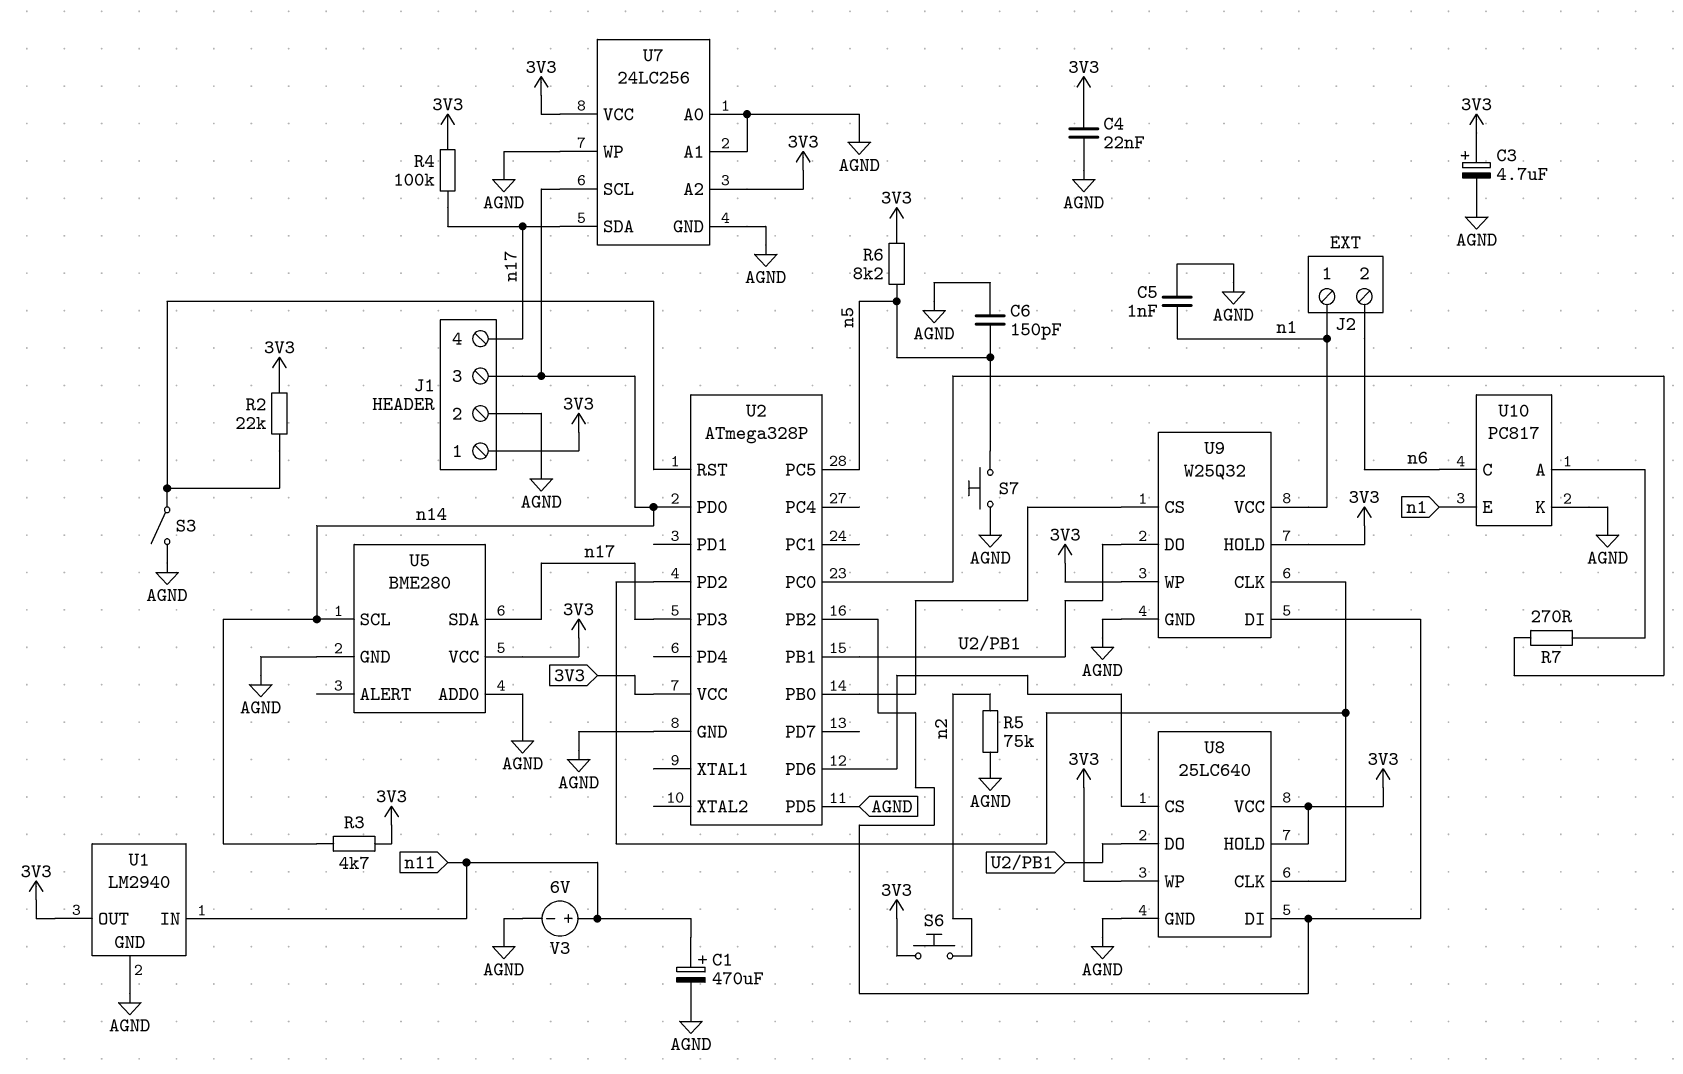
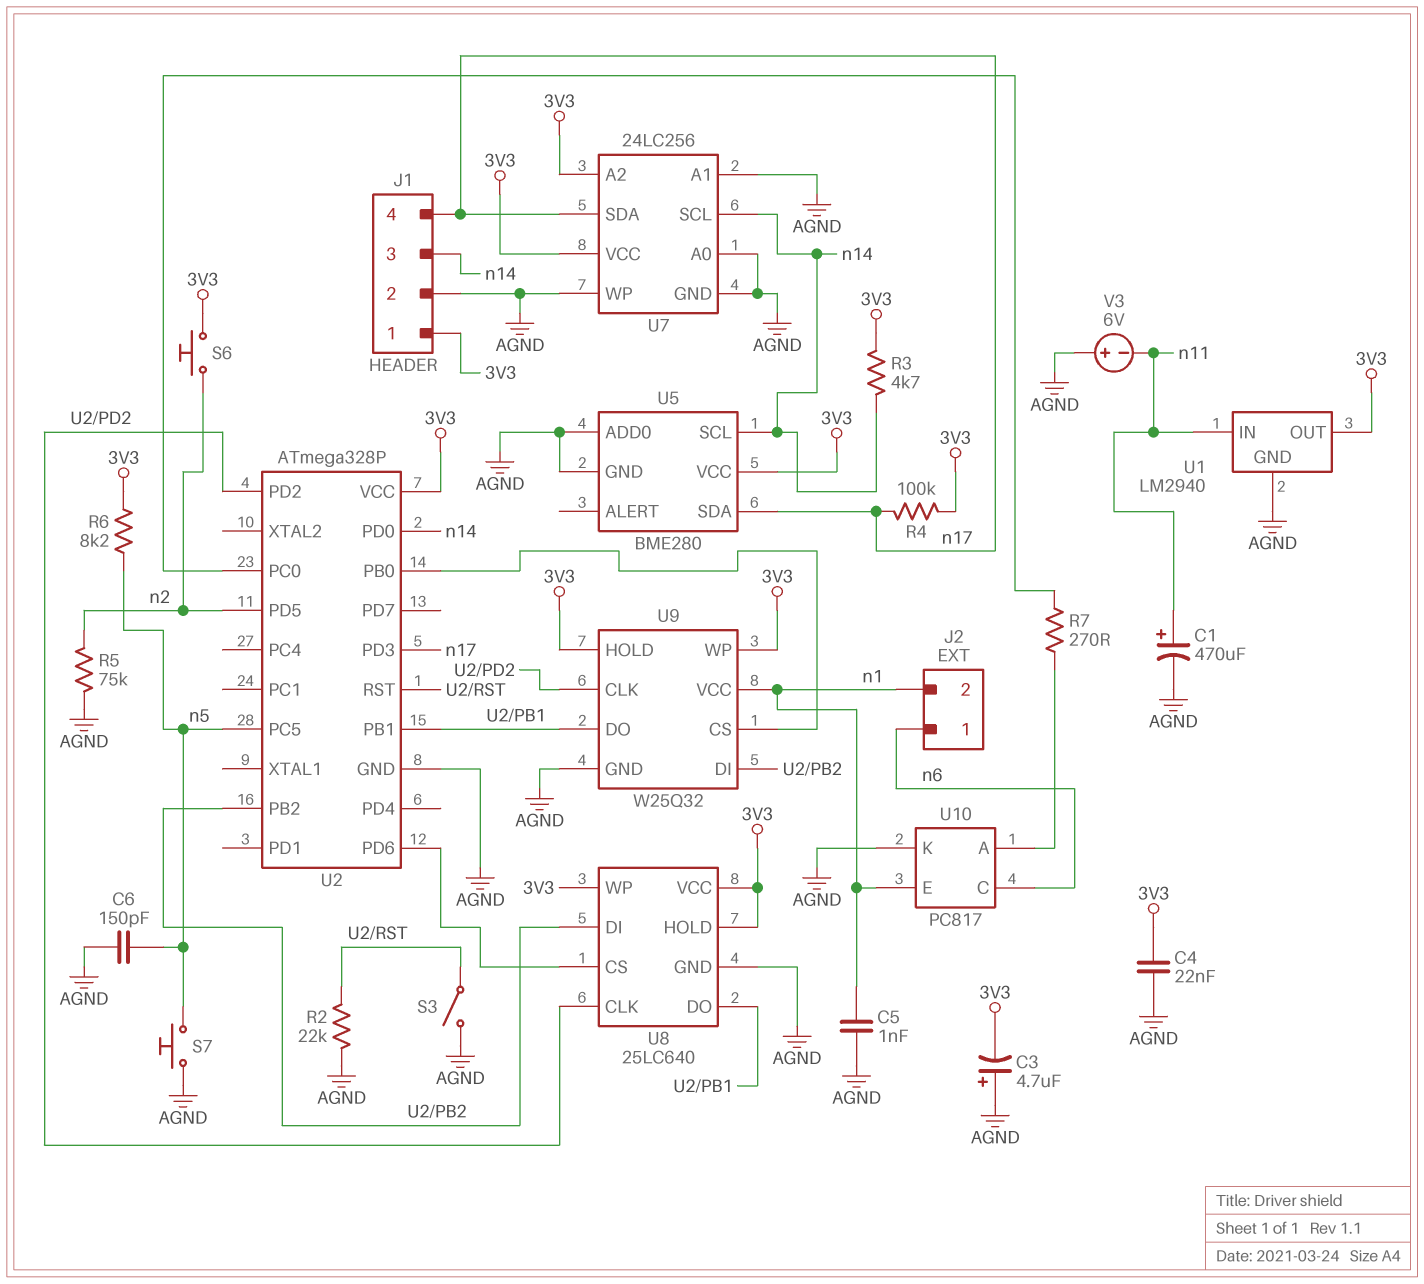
C3: 4.7uF (plus 3V3, minus AGND) -> 4.7uF (plus AGND, minus 3V3)
J2 pin 1: n1 -> n6
J2 pin 2: n6 -> n1
R2: 22k (3V3, U2/RST) -> 22k (AGND, U2/RST)
U2 pin PD5: AGND -> n2
V3: 6V (plus n11, minus AGND) -> 6V (plus AGND, minus n11)

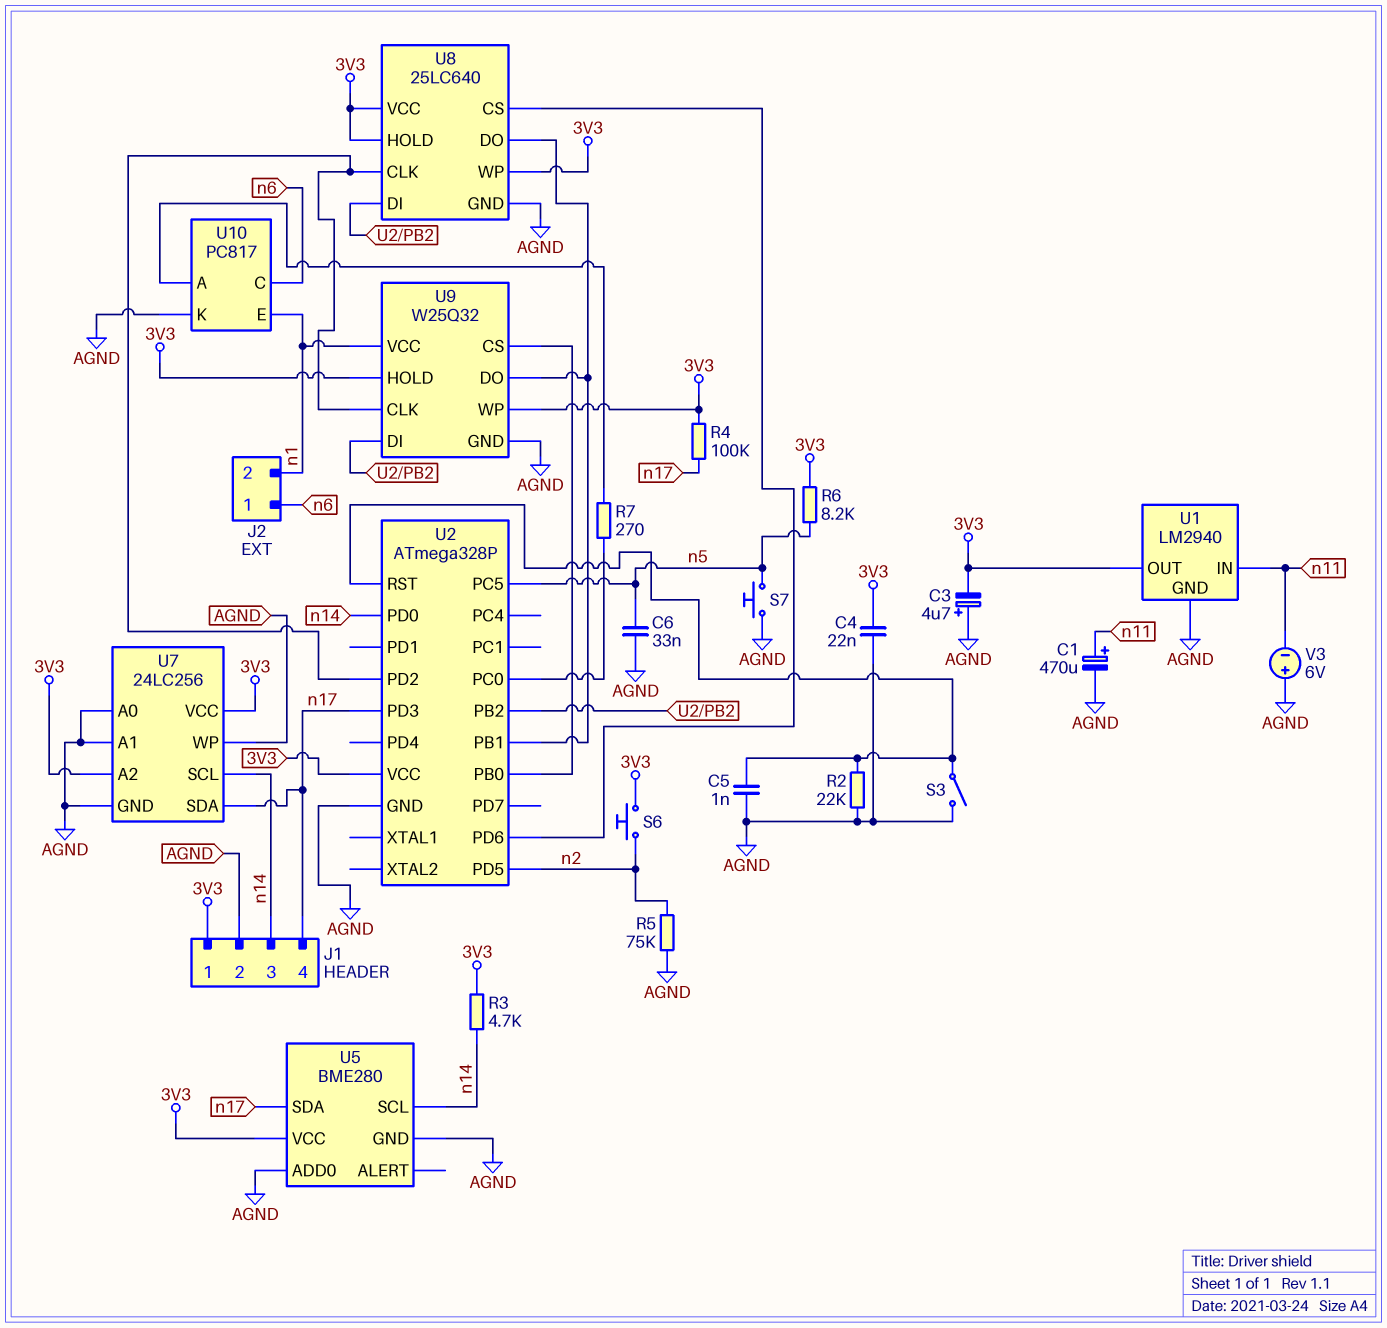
C5: 1nF (AGND, n1) -> 1nF (AGND, U2/RST)
C6: 150pF (AGND, n5) -> 33nF (AGND, n5)

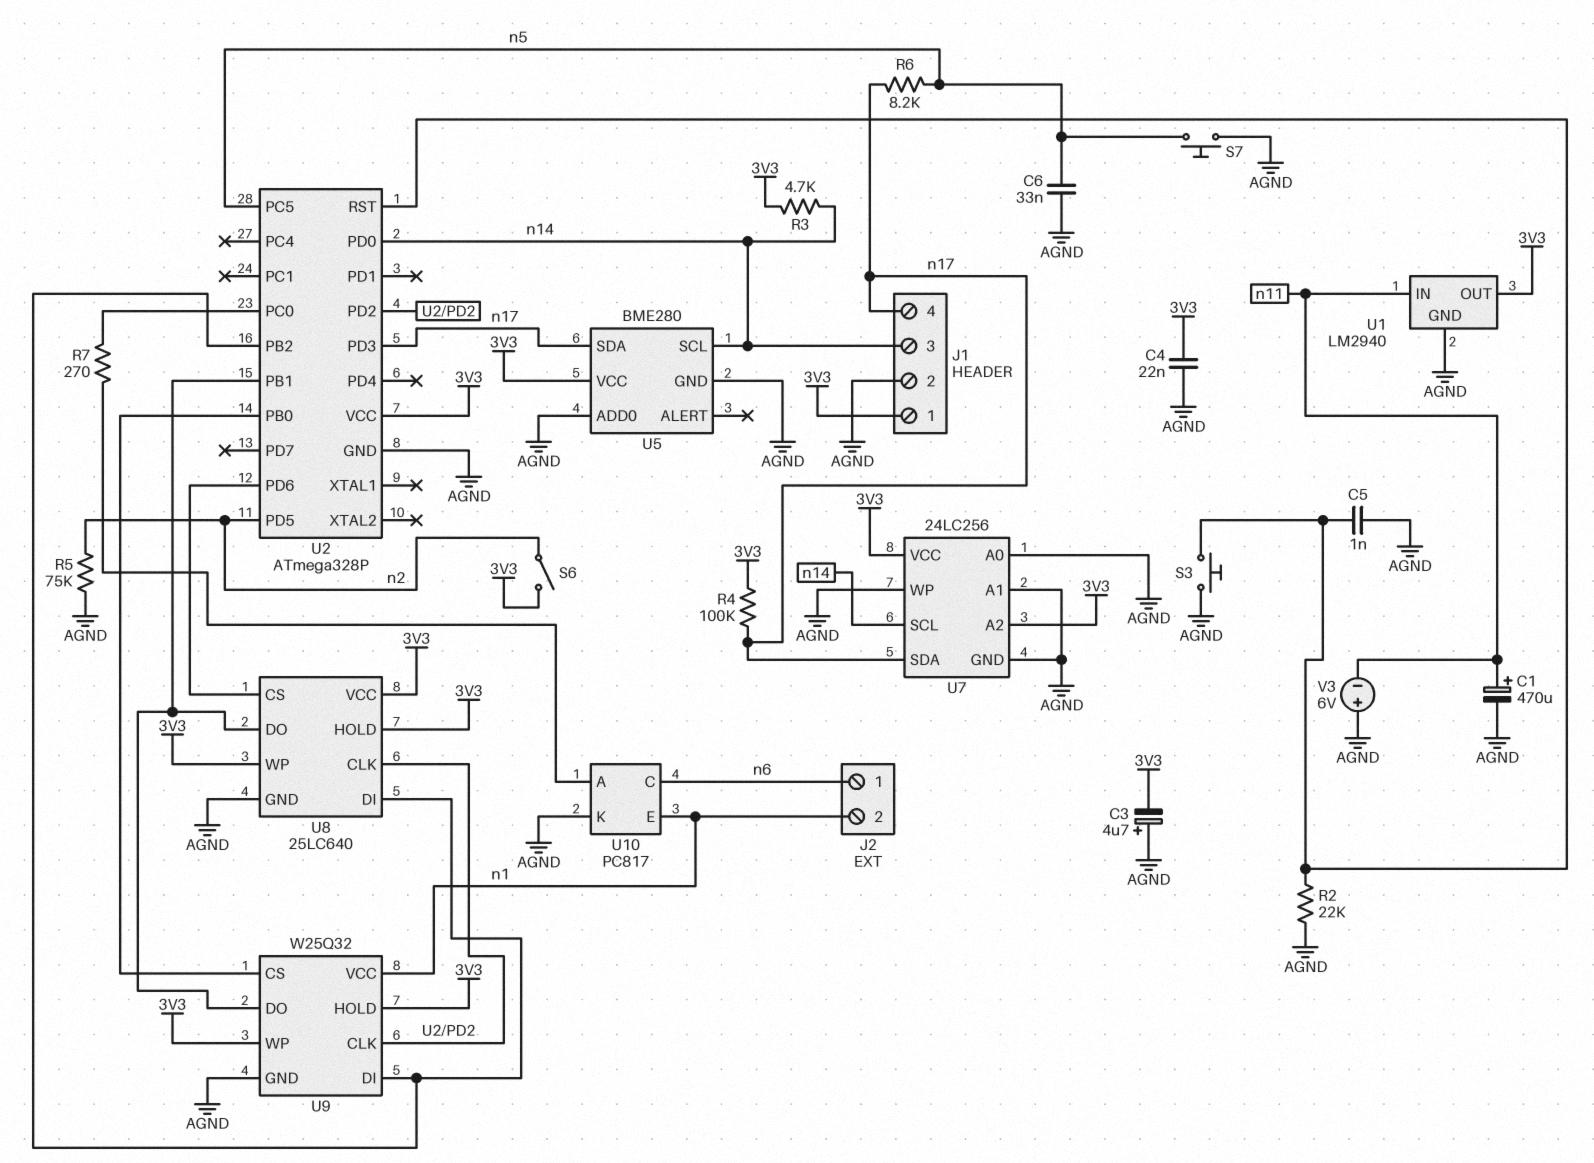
R6: 8.2k (3V3, n5) -> 8.2k (n5, n17)
S3: switch (AGND, U2/RST) -> button (AGND, U2/RST)
S6: button (3V3, n2) -> switch (3V3, n2)

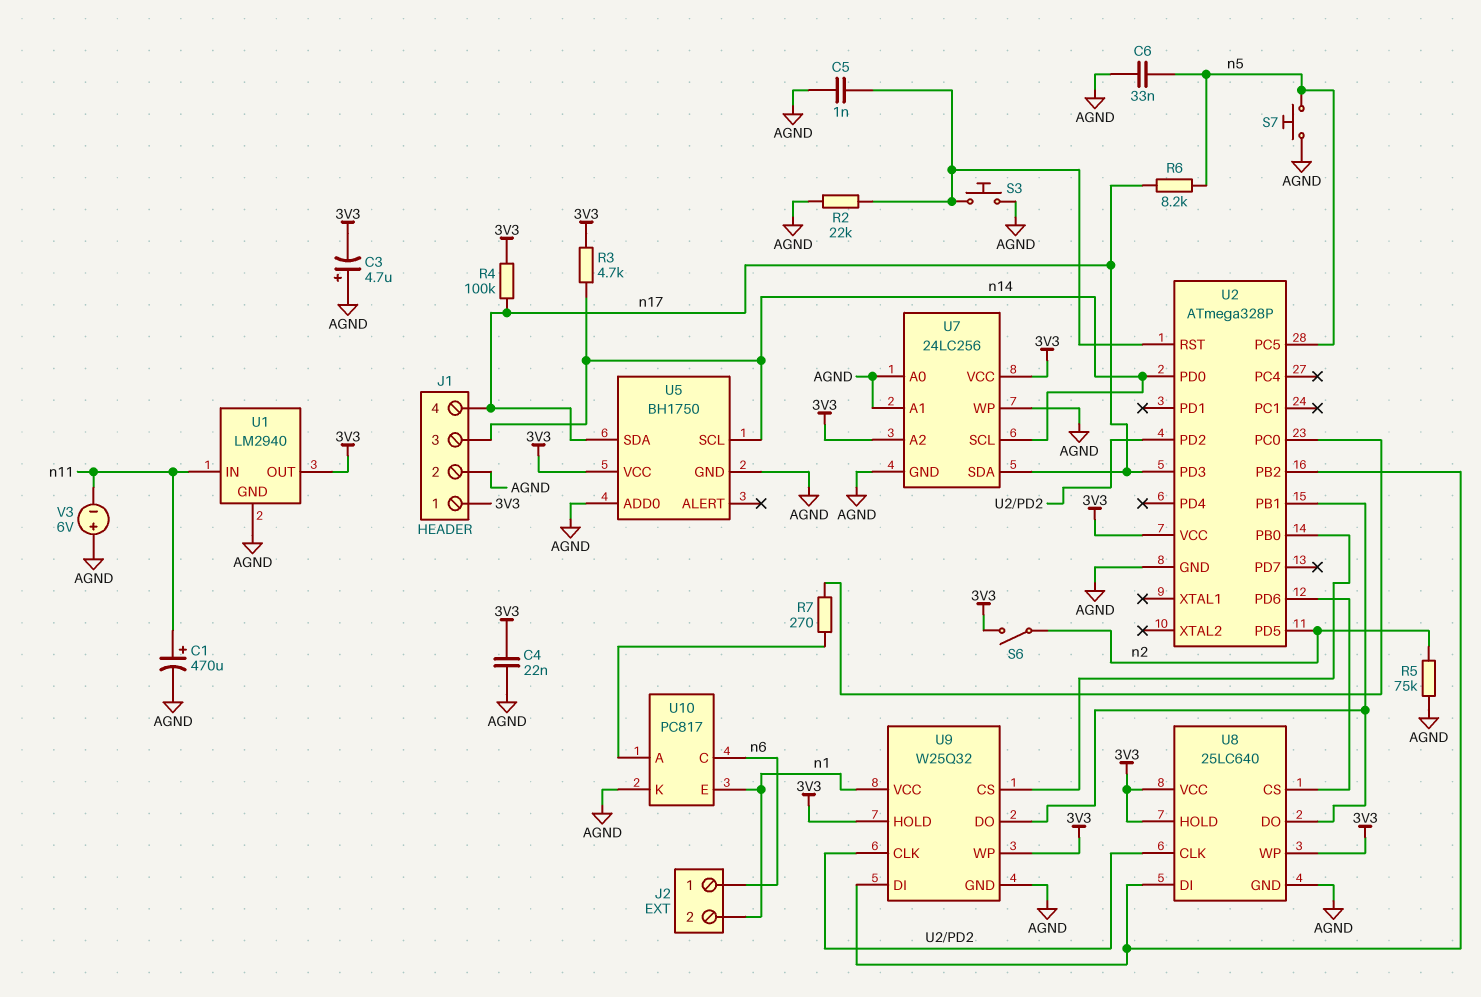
U5: BME280 -> BH1750

